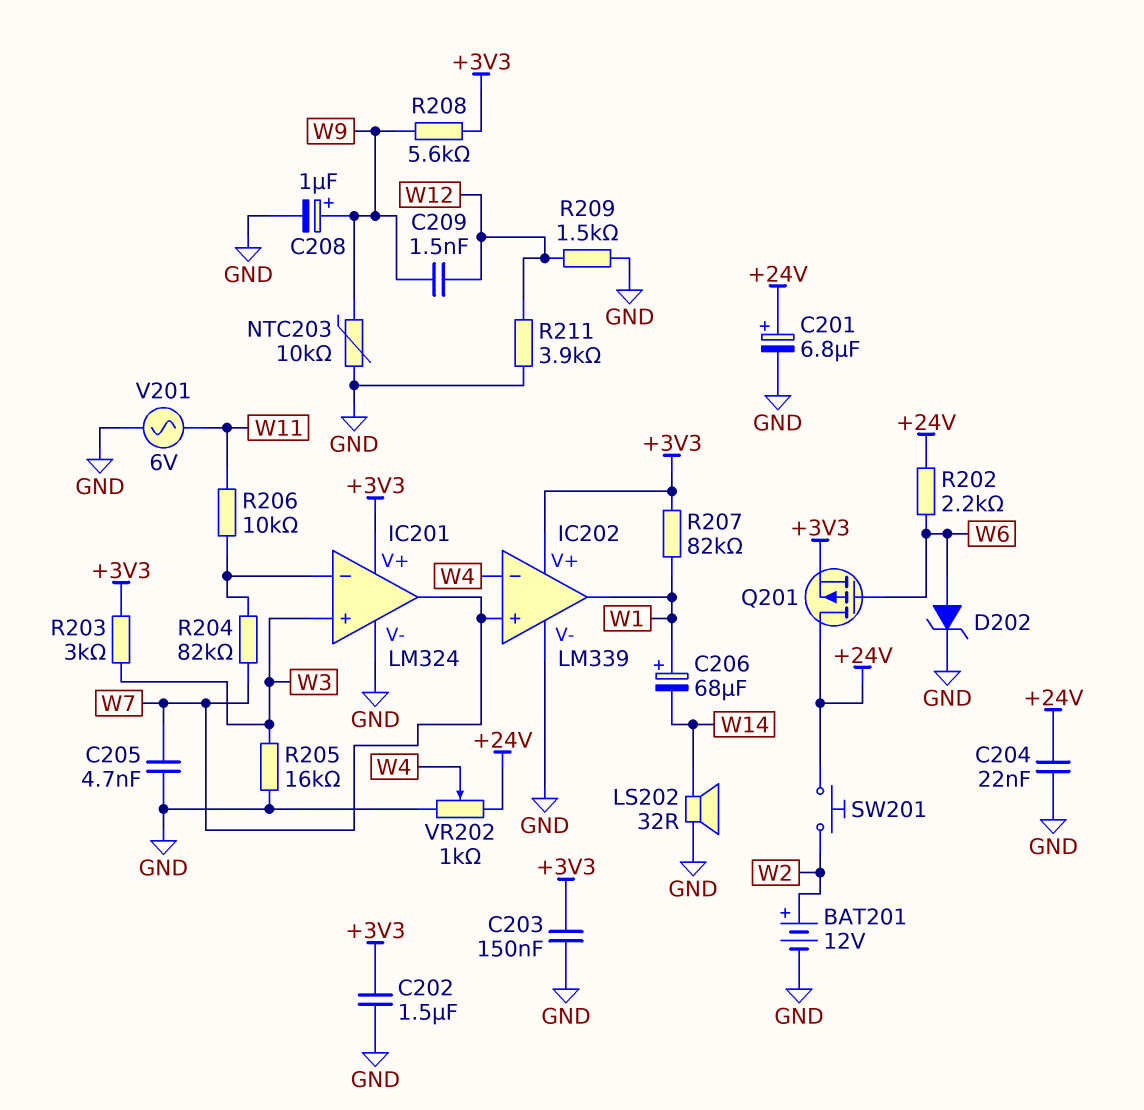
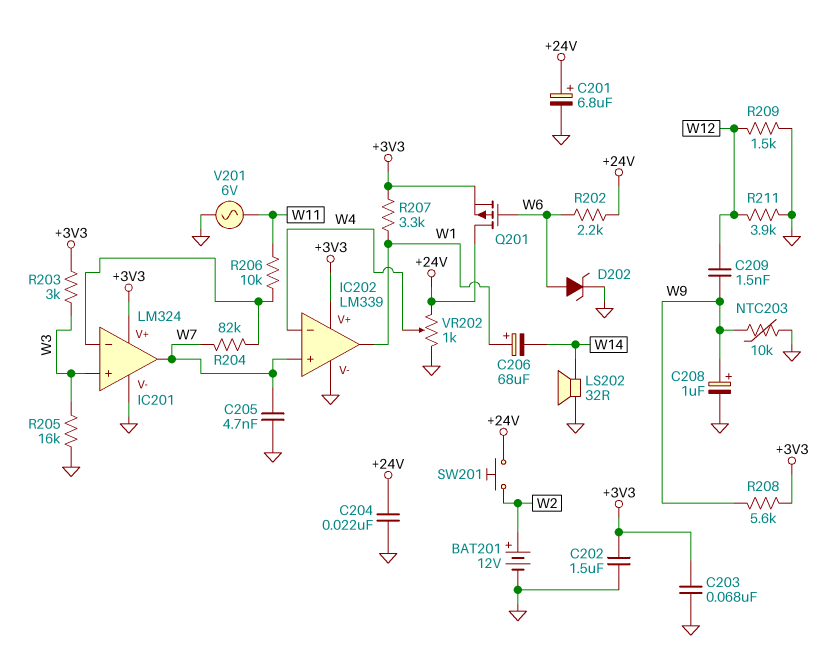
C203: 150nF (+3V3, GND) -> 68nF (+3V3, GND)
R207: 82k (+3V3, W1) -> 3.3k (+3V3, W1)

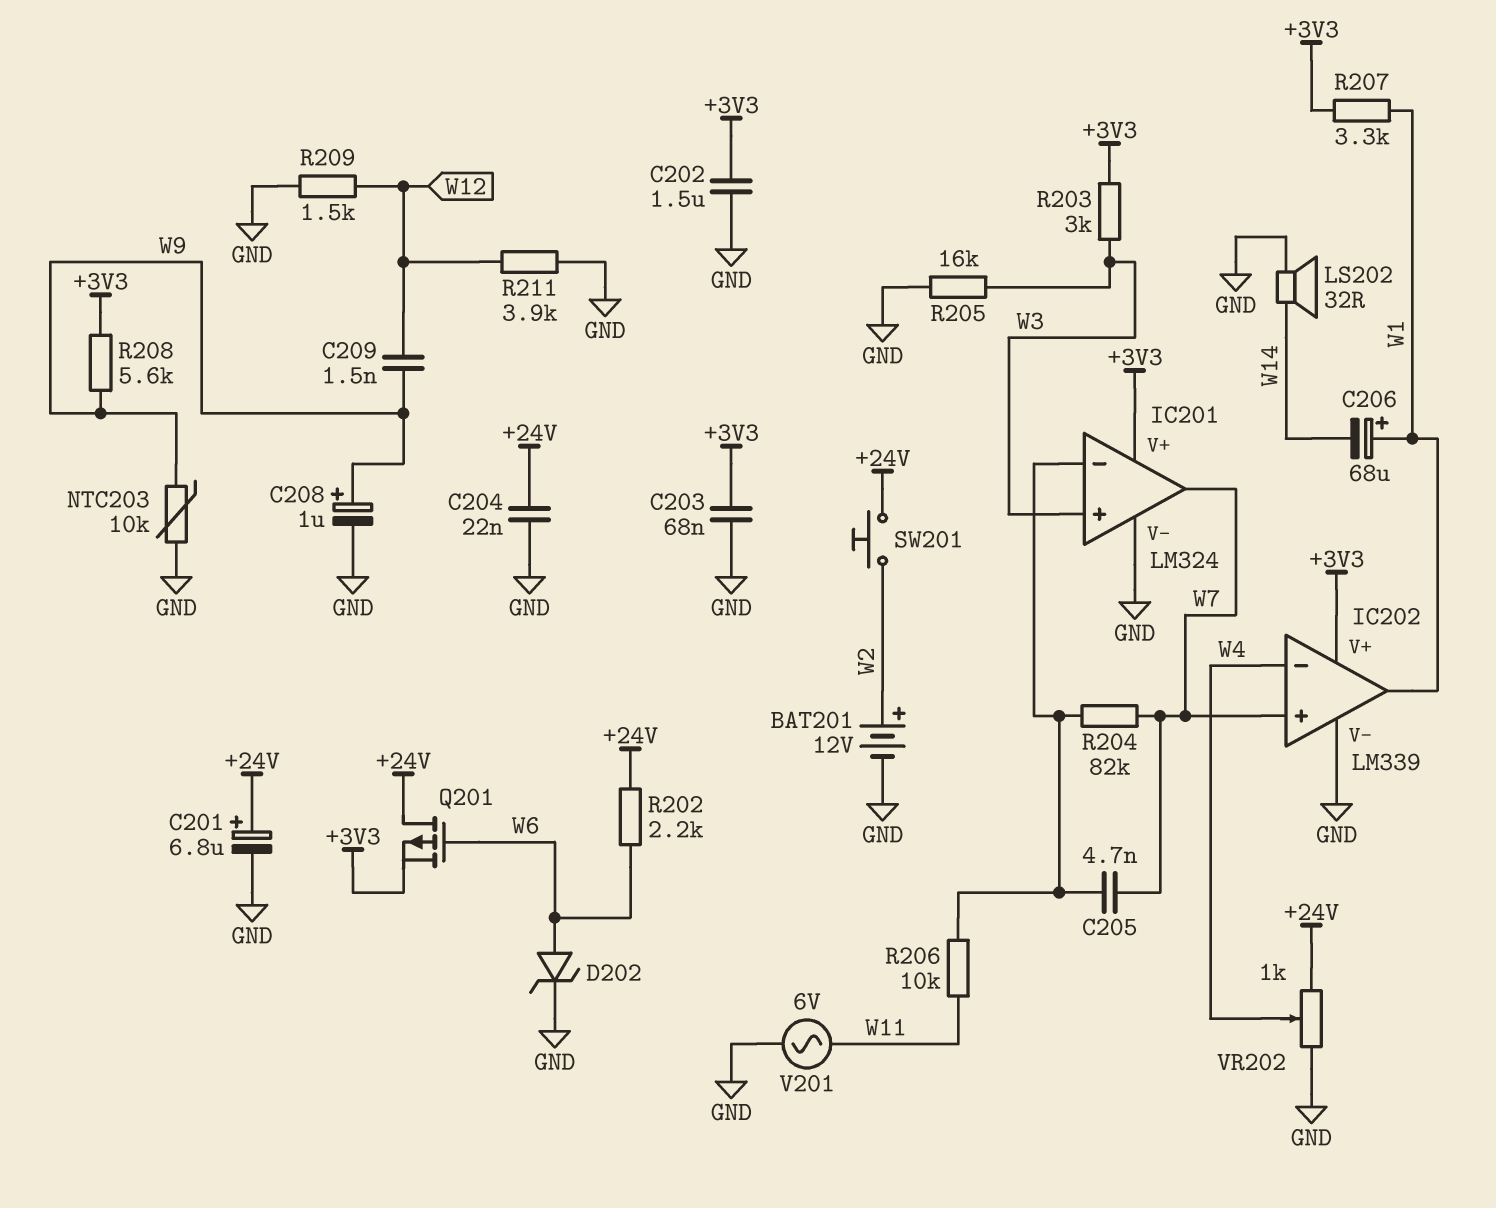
C205: 4.7nF (GND, W7) -> 4.7nF (IC201/in-, W7)

